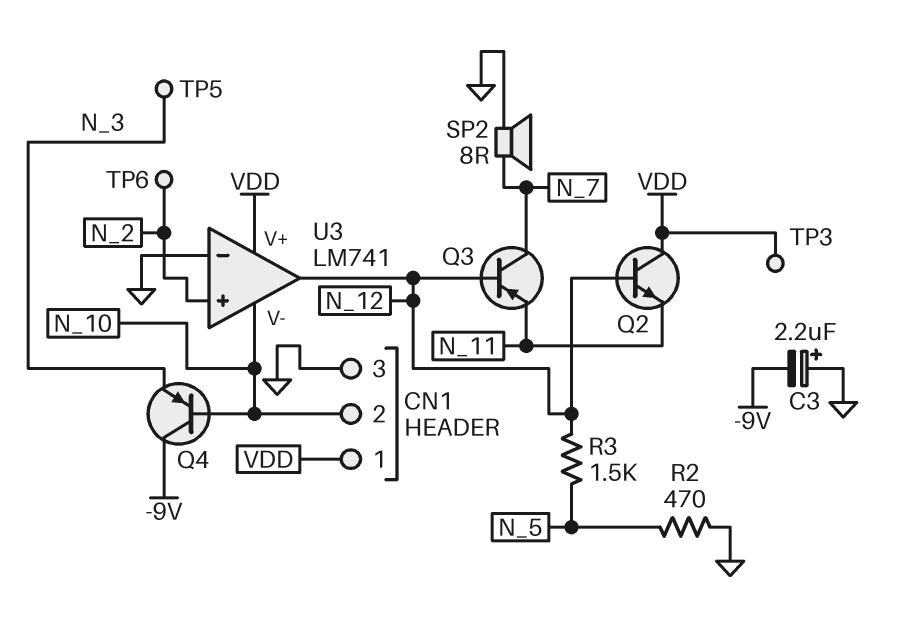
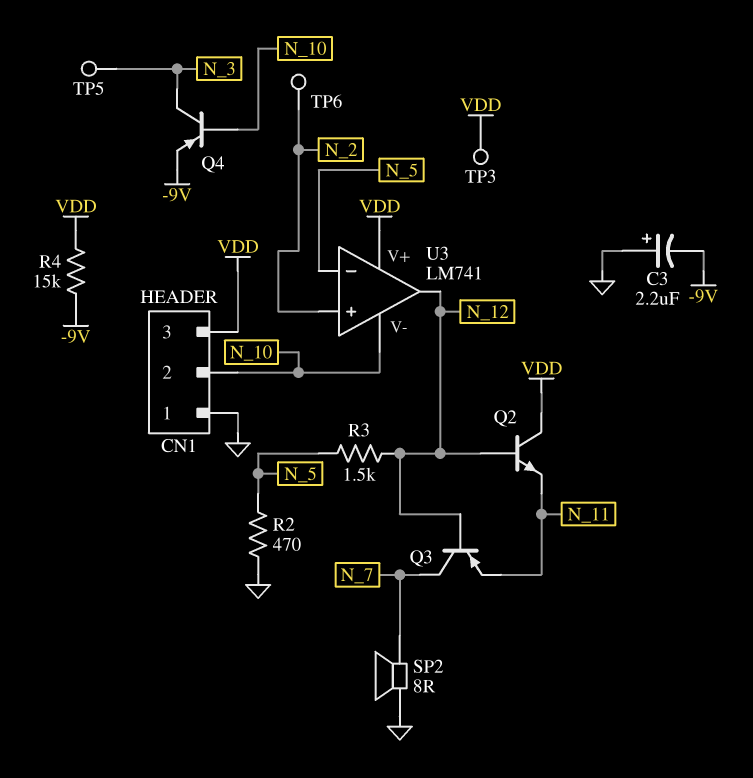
CN1 pin 1: VDD -> GND
CN1 pin 3: GND -> VDD
Q4: PNP (B N_10, C -9V, E N_3) -> PNP (B N_10, C N_3, E -9V)
R4: none -> 15k (-9V, VDD)
U3 pin in-: GND -> N_5

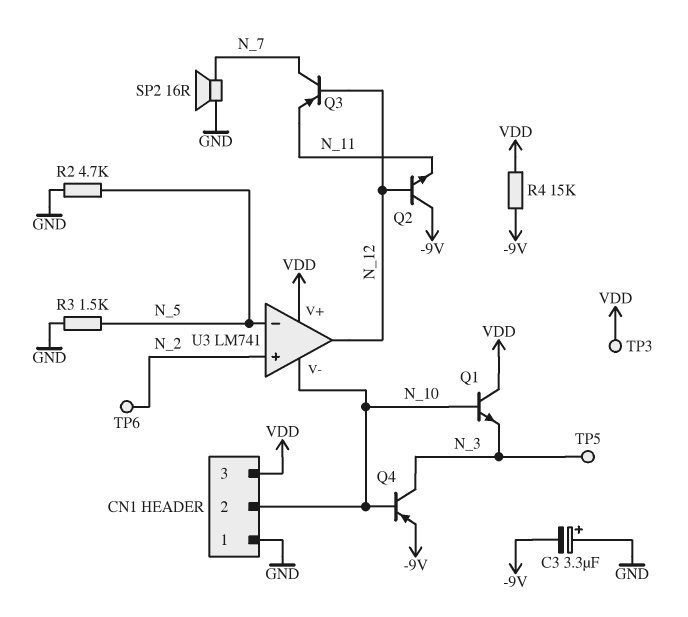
C3: 2.2uF (plus GND, minus -9V) -> 3.3uF (plus GND, minus -9V)
Q1: none -> NPN (B N_10, C VDD, E N_3)
Q2: NPN (B N_12, C VDD, E N_11) -> NPN (B N_12, C -9V, E N_11)
R2: 470 (GND, N_5) -> 4.7k (GND, N_5)
R3: 1.5k (N_5, N_12) -> 1.5k (GND, N_5)
SP2: speaker 8R (GND, N_7) -> speaker 16R (GND, N_7)

